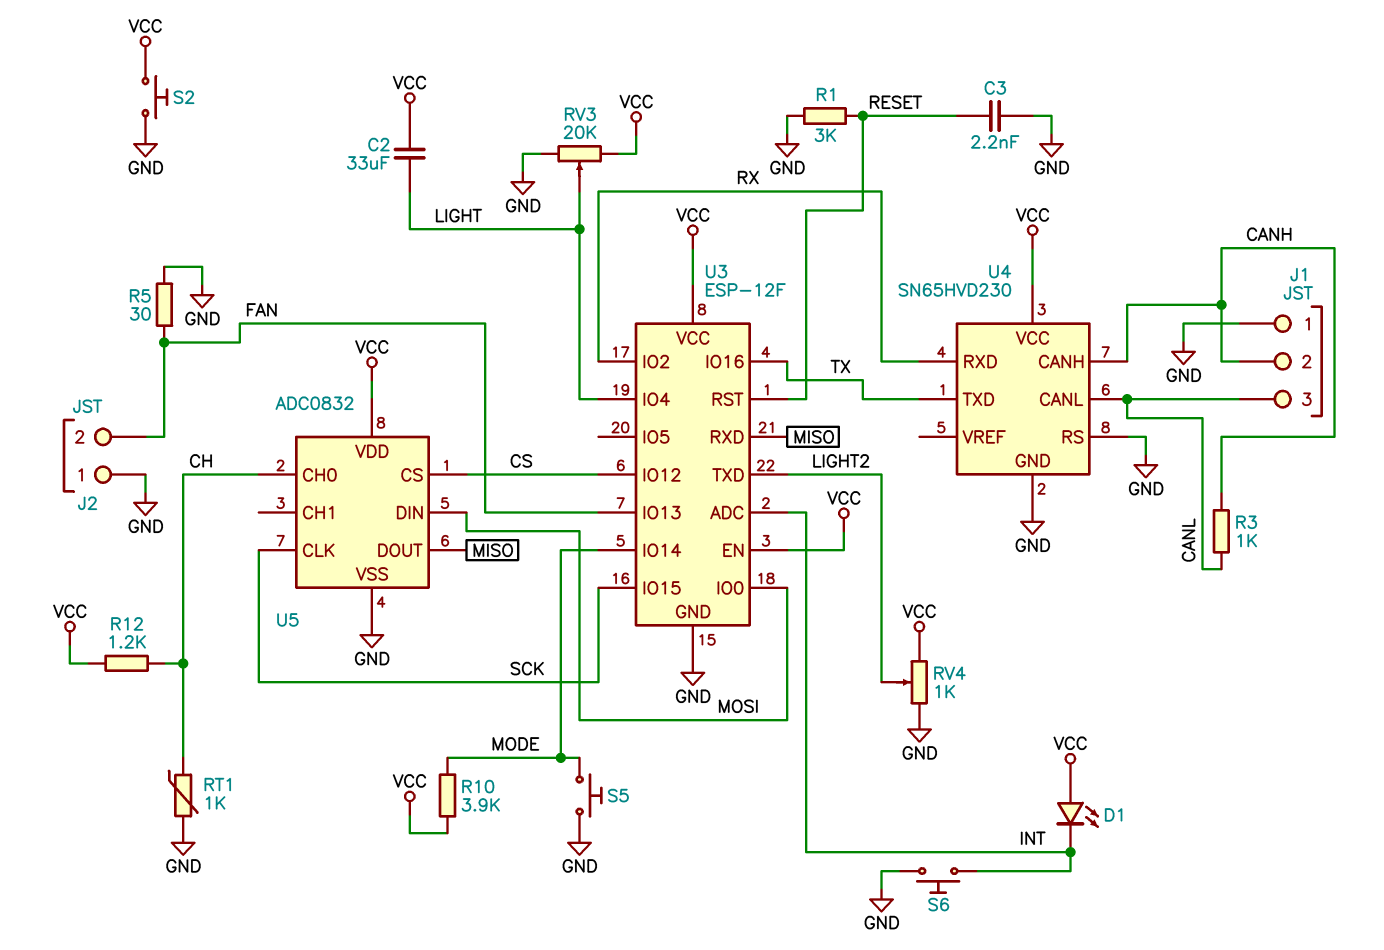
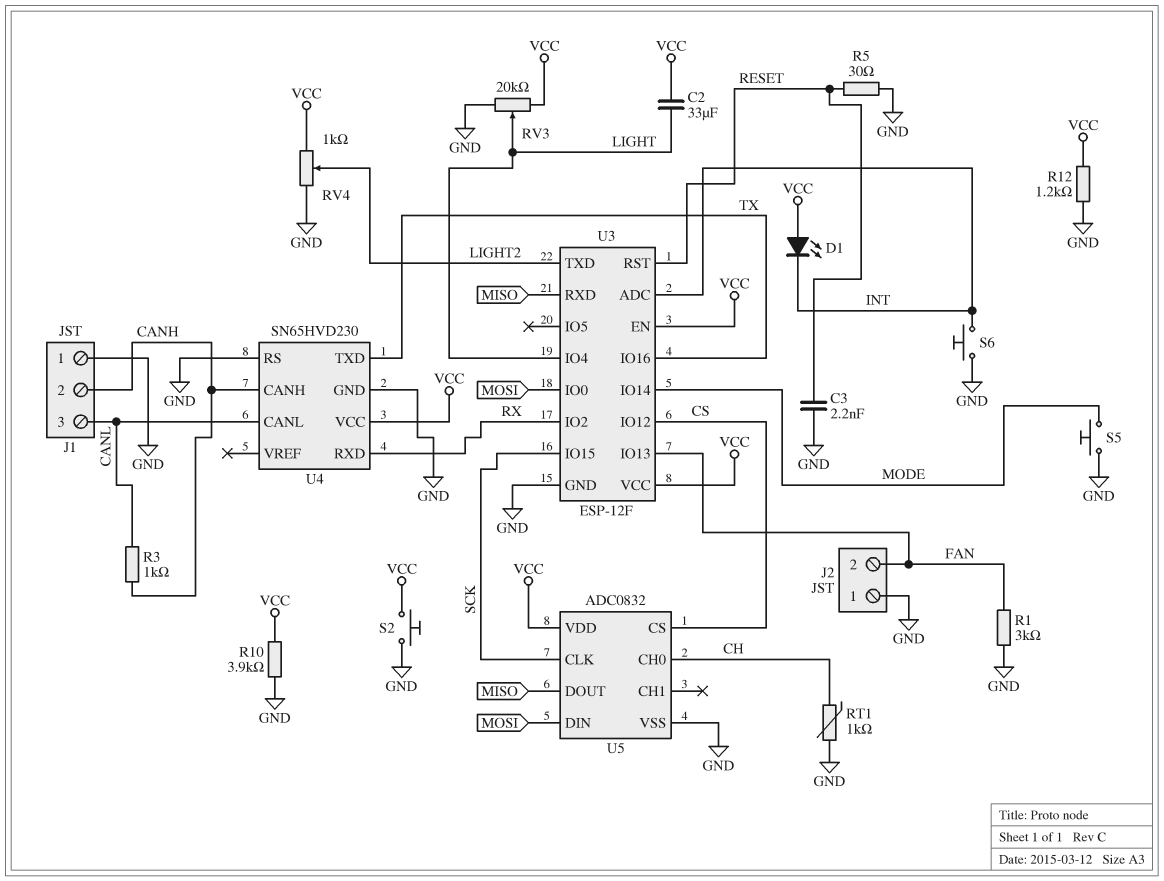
R1: 3k (GND, RESET) -> 3k (FAN, GND)
R5: 30 (FAN, GND) -> 30 (GND, RESET)
R10: 3.9k (MODE, VCC) -> 3.9k (GND, VCC)
R12: 1.2k (CH, VCC) -> 1.2k (GND, VCC)

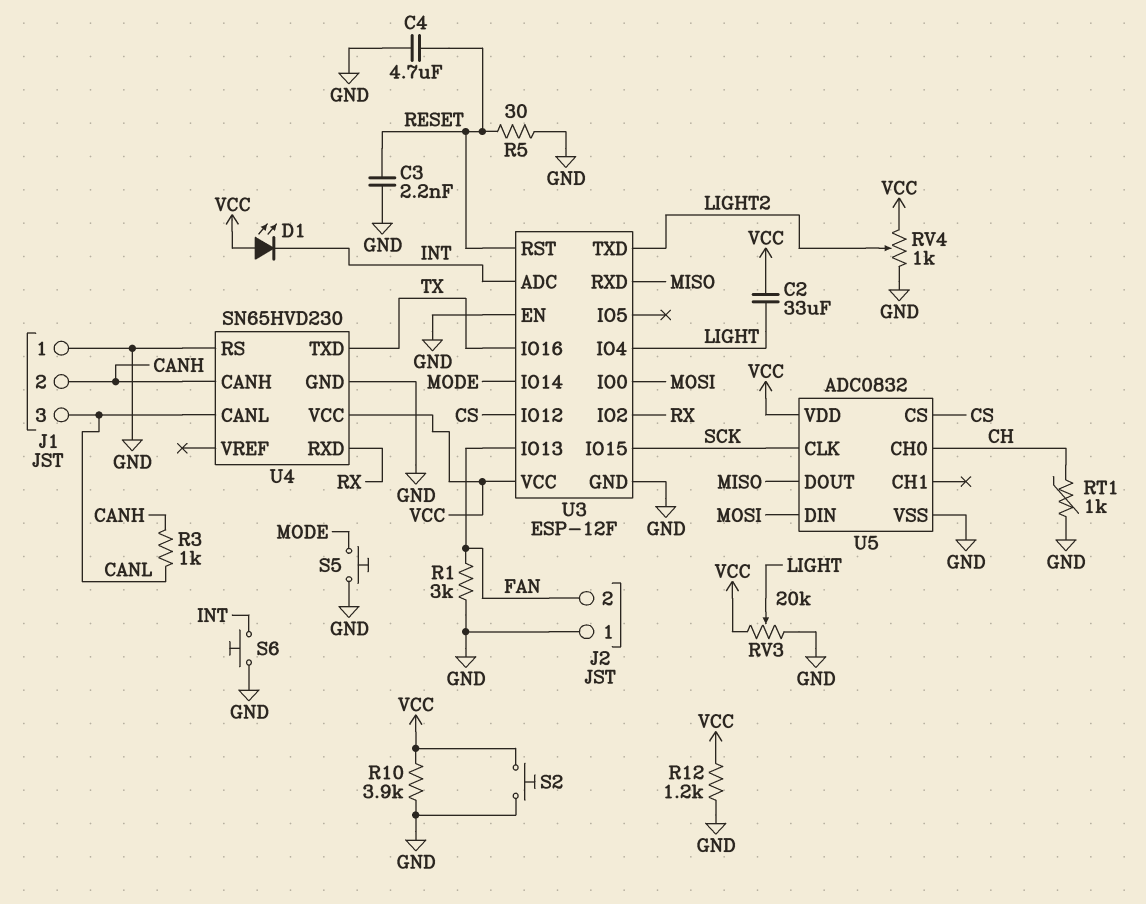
C4: none -> 4.7uF (GND, RESET)
U3 pin EN: VCC -> GND

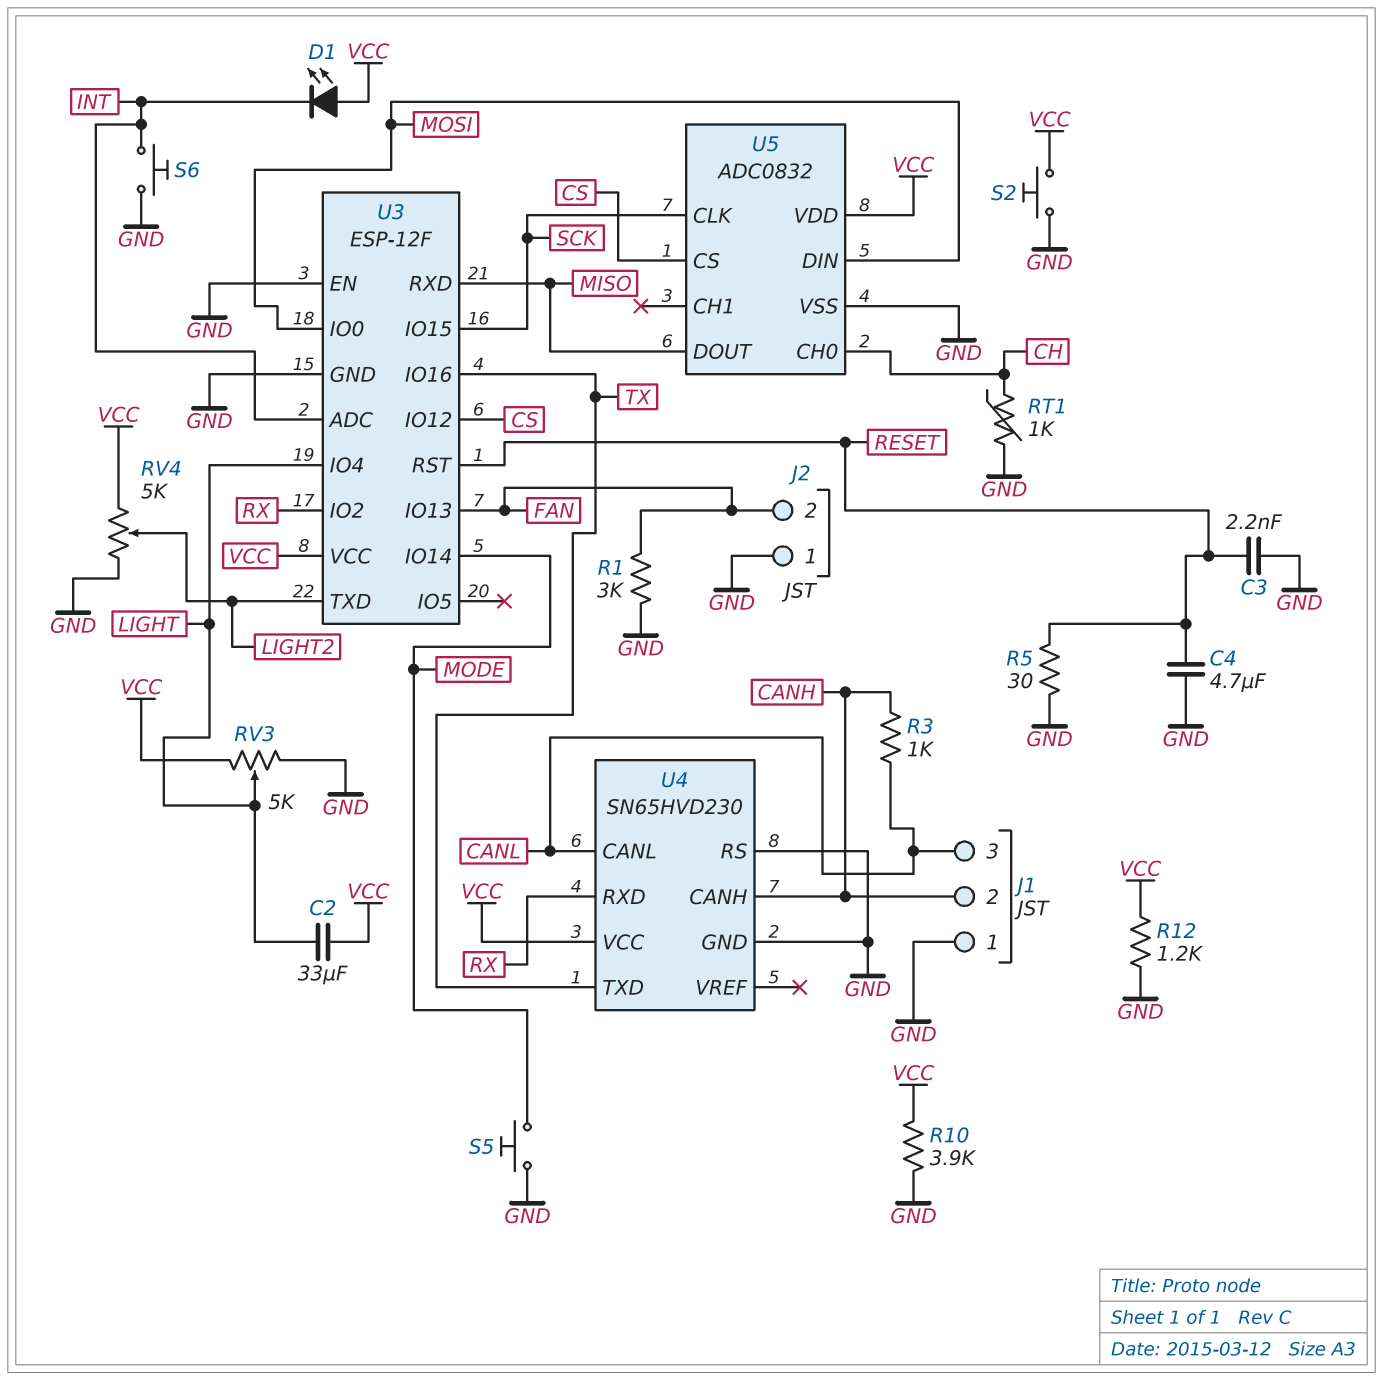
RV3: 20k (GND, VCC, wiper LIGHT) -> 5k (GND, VCC, wiper LIGHT)
RV4: 1k (GND, VCC, wiper LIGHT2) -> 5k (GND, VCC, wiper LIGHT2)

